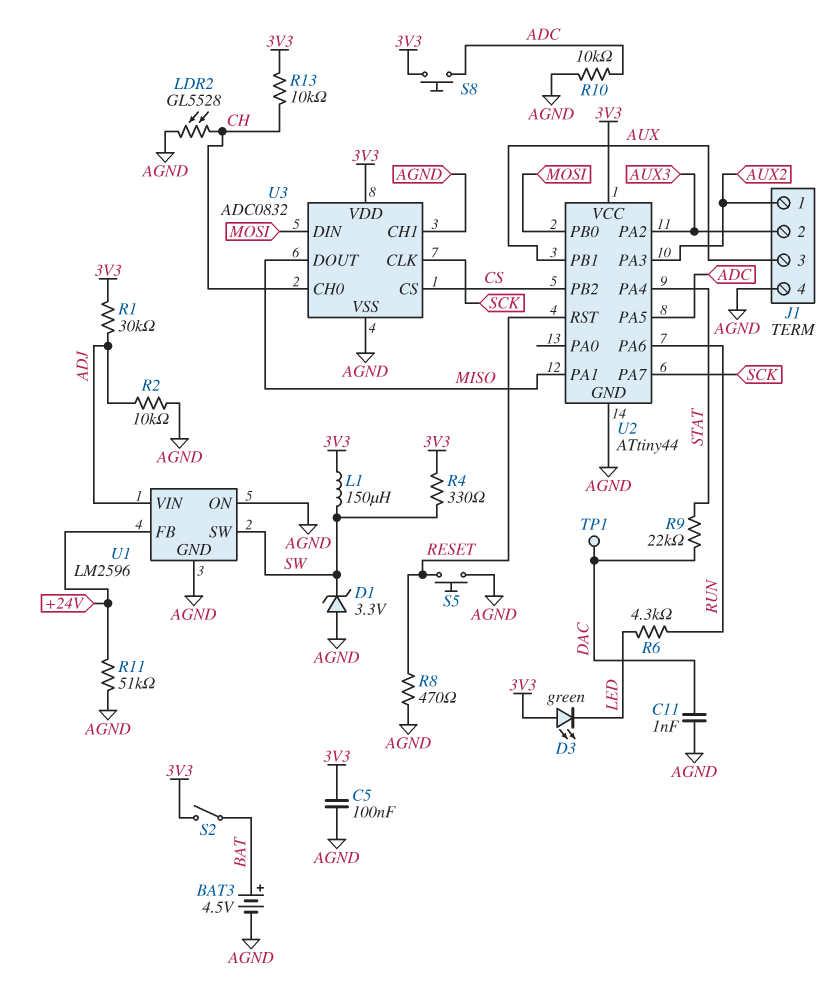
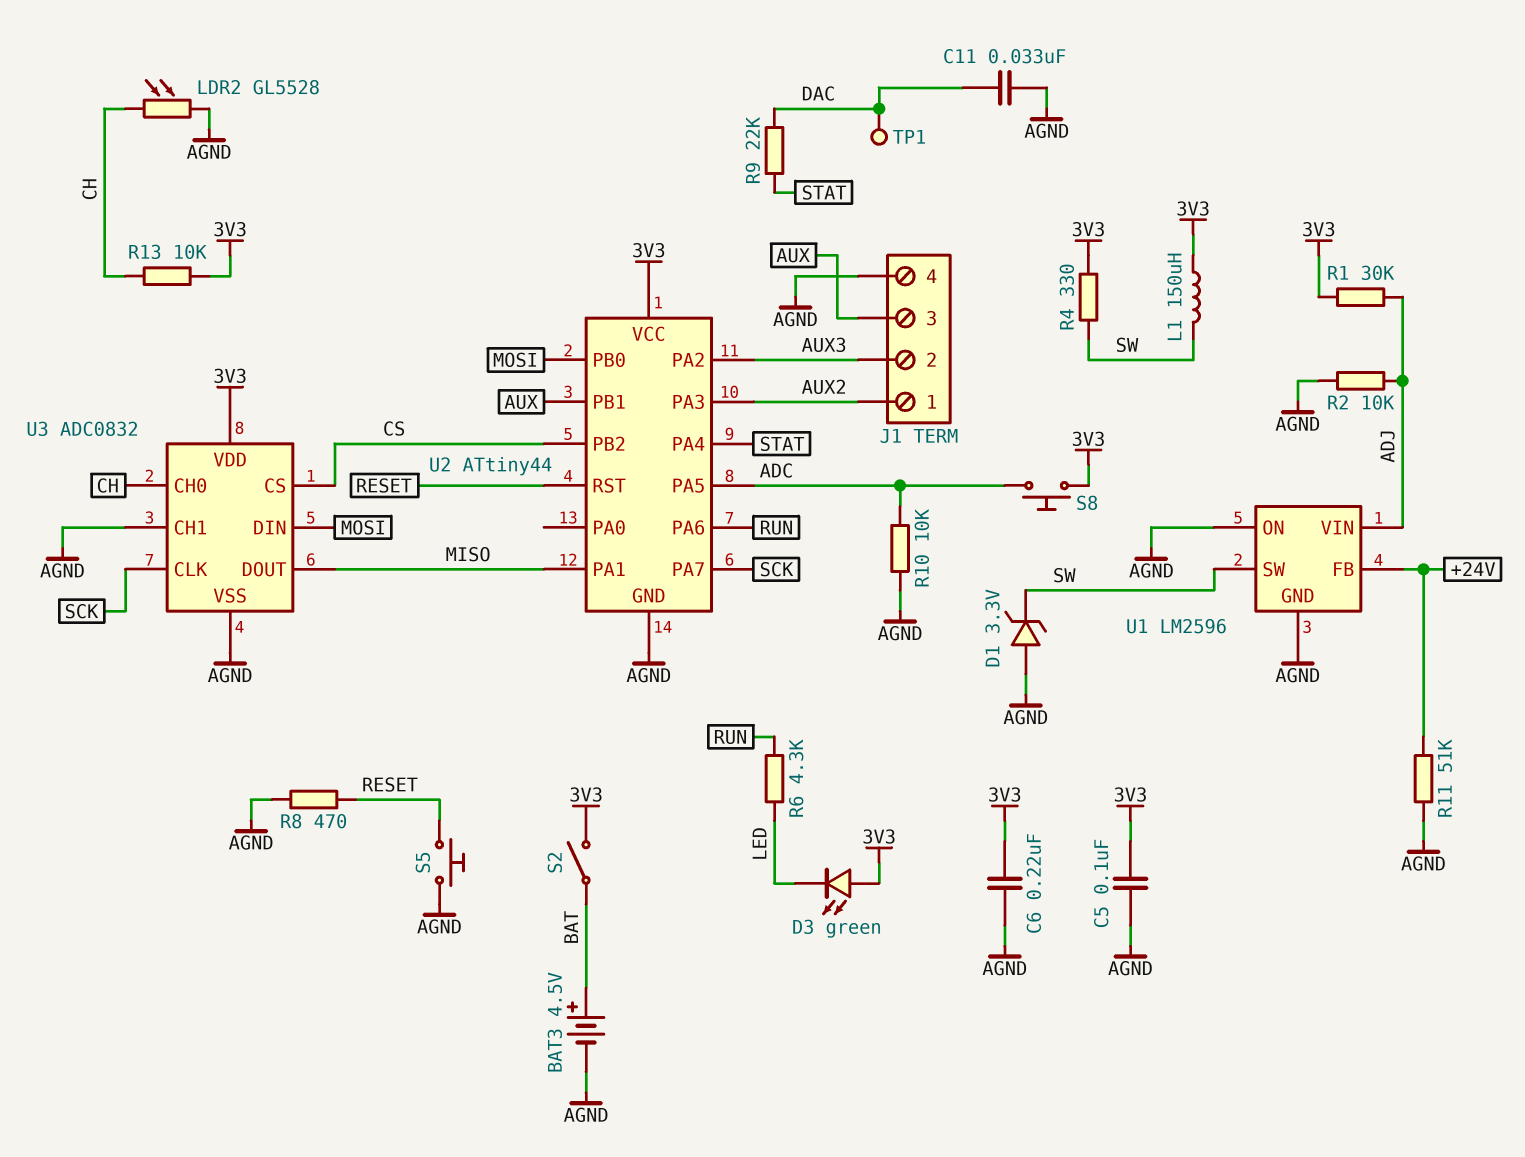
C6: none -> 220nF (3V3, AGND)
C11: 1nF (AGND, DAC) -> 33nF (AGND, DAC)

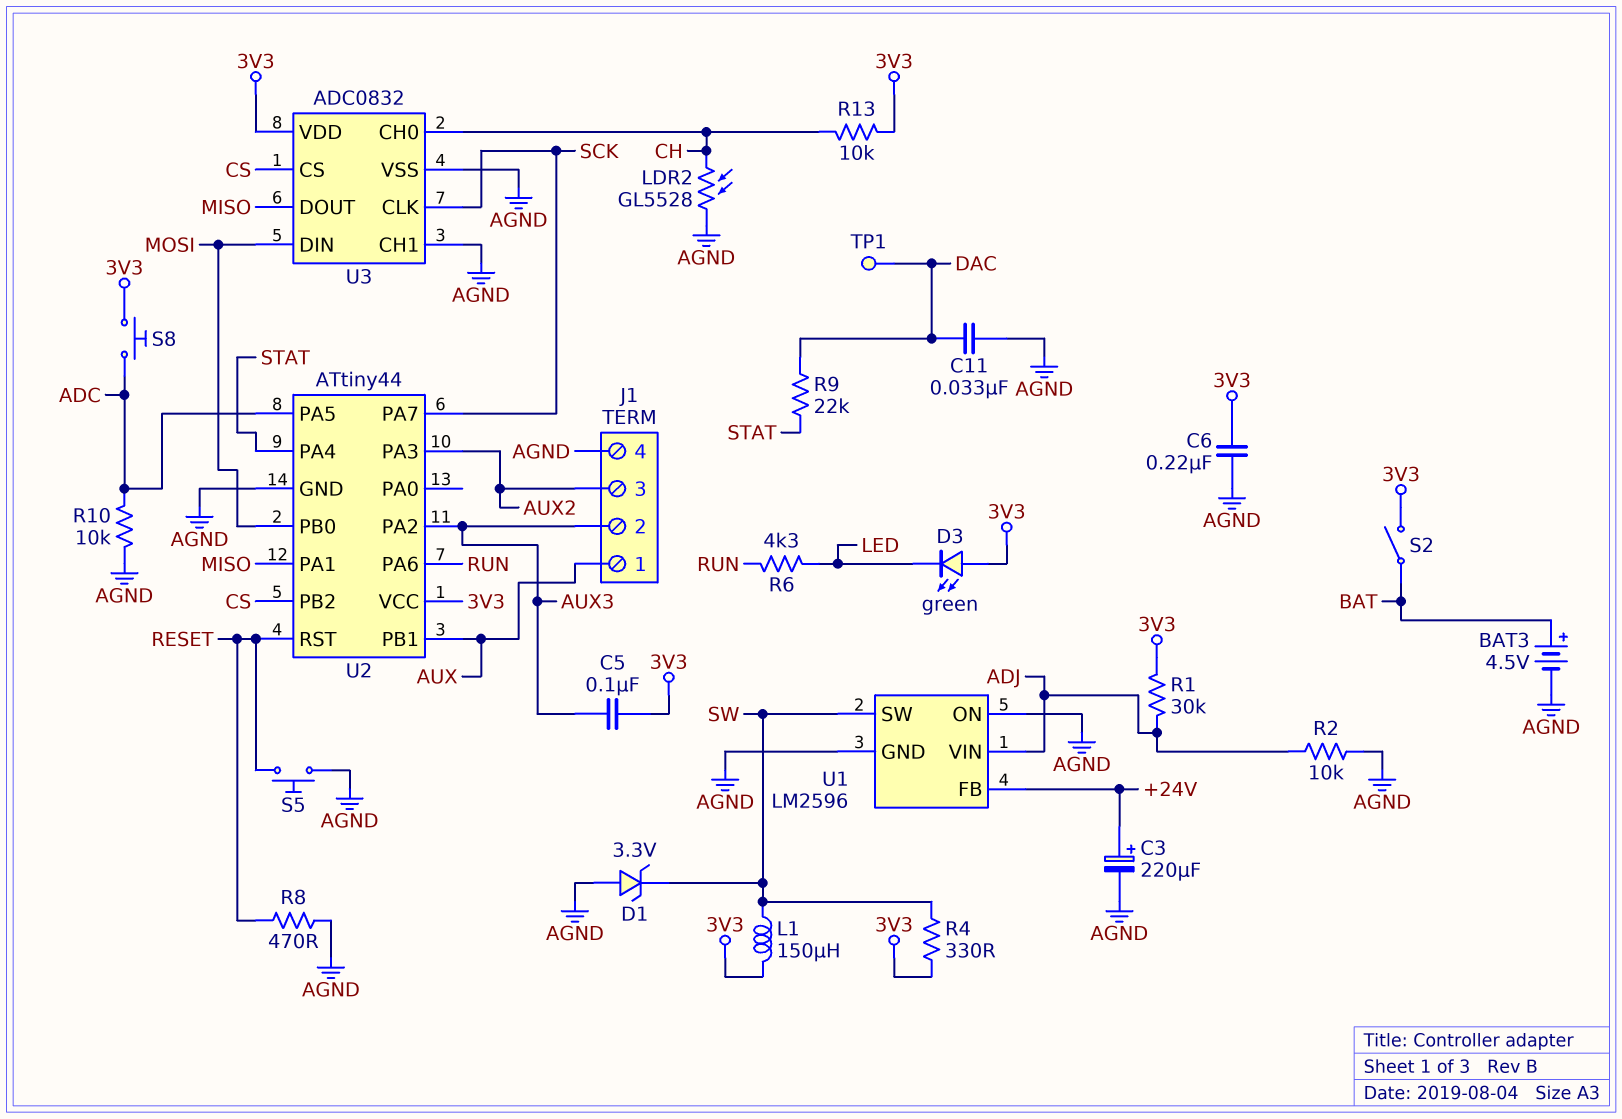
C3: none -> 220uF (plus +24V, minus AGND)
C5: 100nF (3V3, AGND) -> 100nF (3V3, AUX3)
J1 pin 1: AUX2 -> AUX
J1 pin 3: AUX -> AUX2
R11: 51k (+24V, AGND) -> none

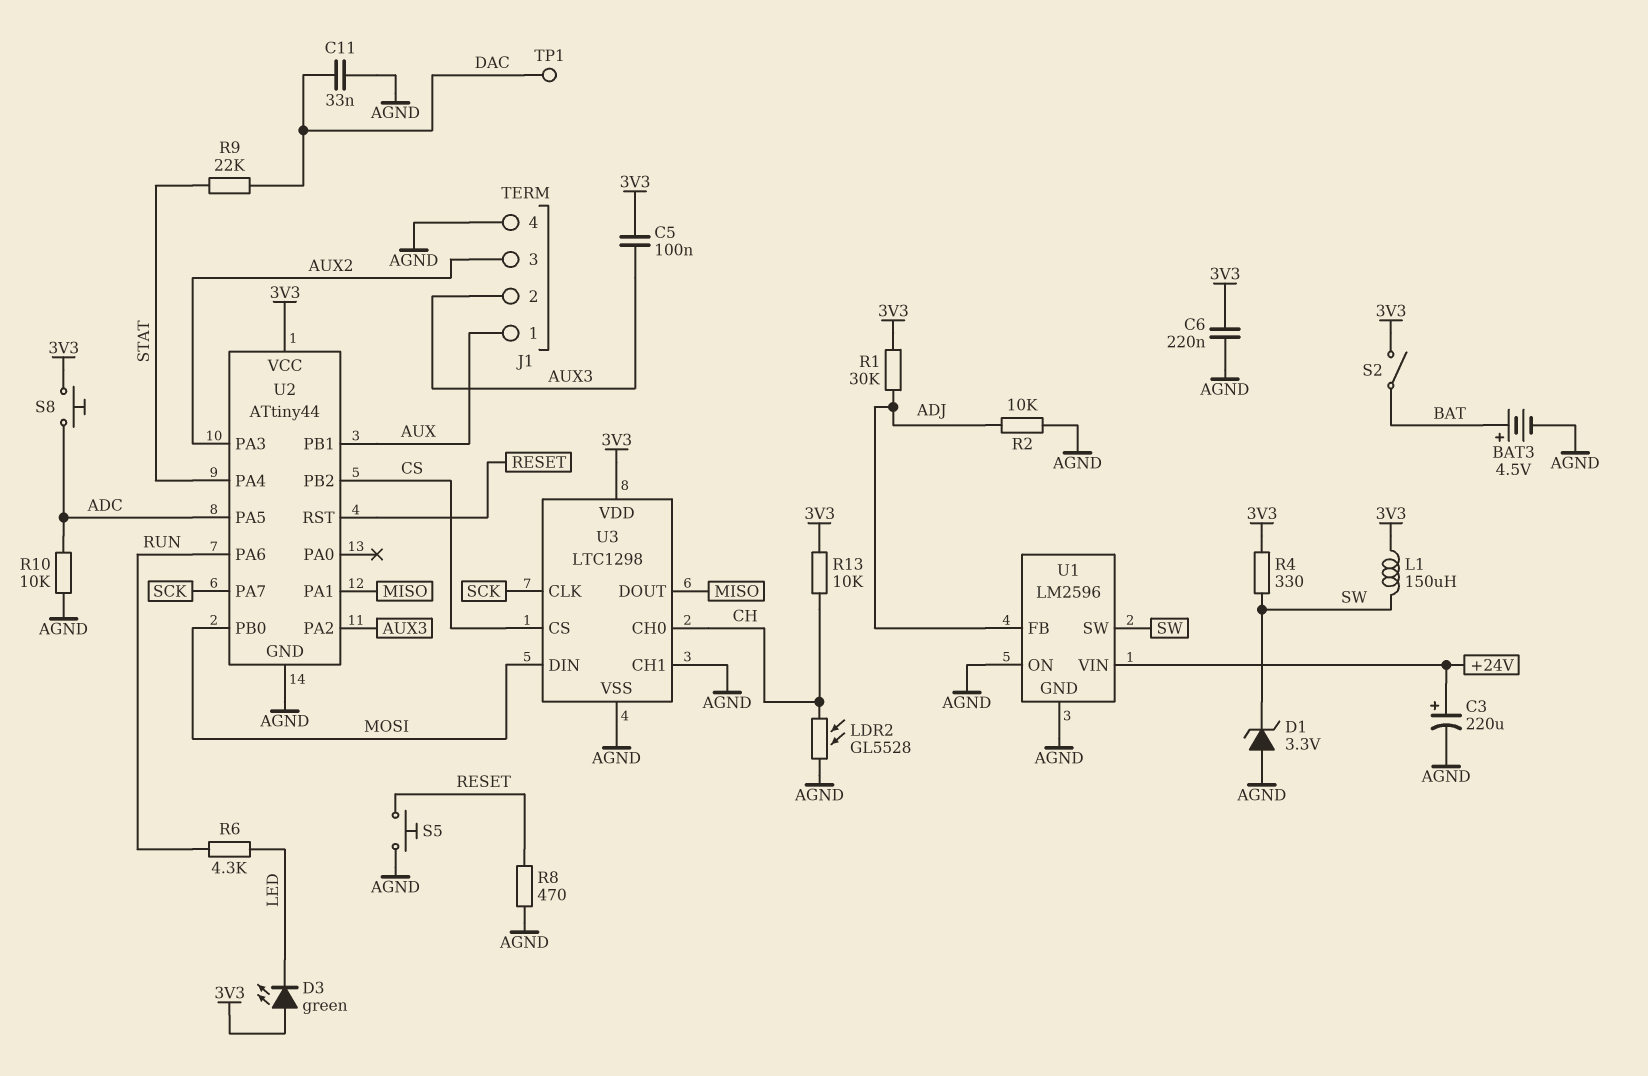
U1 pin FB: +24V -> ADJ
U1 pin VIN: ADJ -> +24V
U3: ADC0832 -> LTC1298

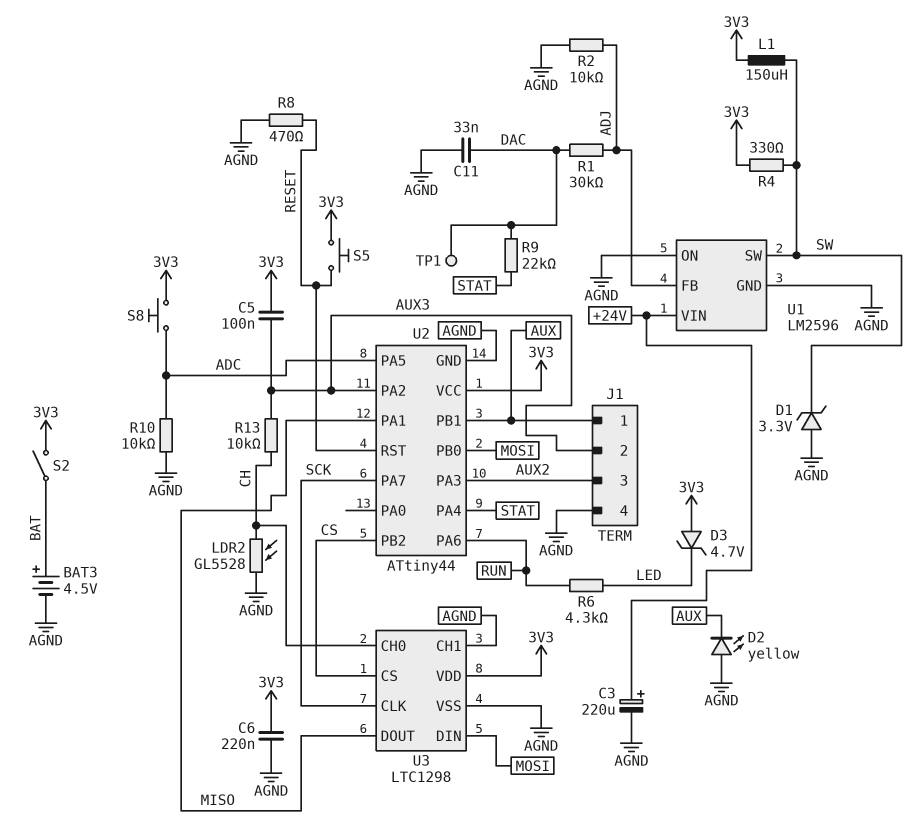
D2: none -> LED yellow (A AGND, K AUX)
D3: LED green (A 3V3, K LED) -> zener 4.7V (A 3V3, K LED)
R1: 30k (3V3, ADJ) -> 30k (ADJ, DAC)
R13: 10k (3V3, CH) -> 10k (AUX3, CH)
S5: button (AGND, RESET) -> button (3V3, RESET)

